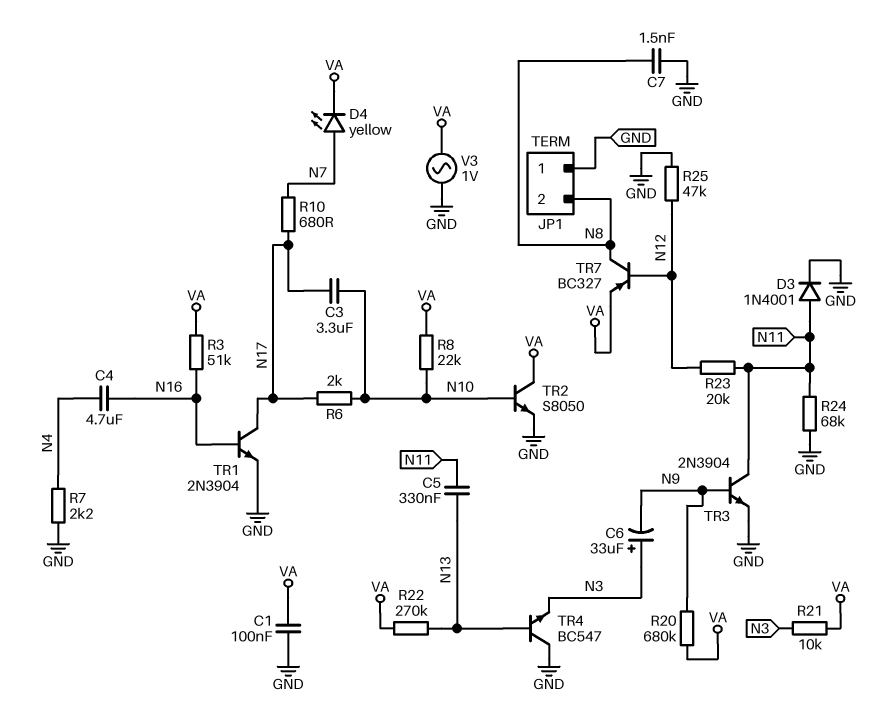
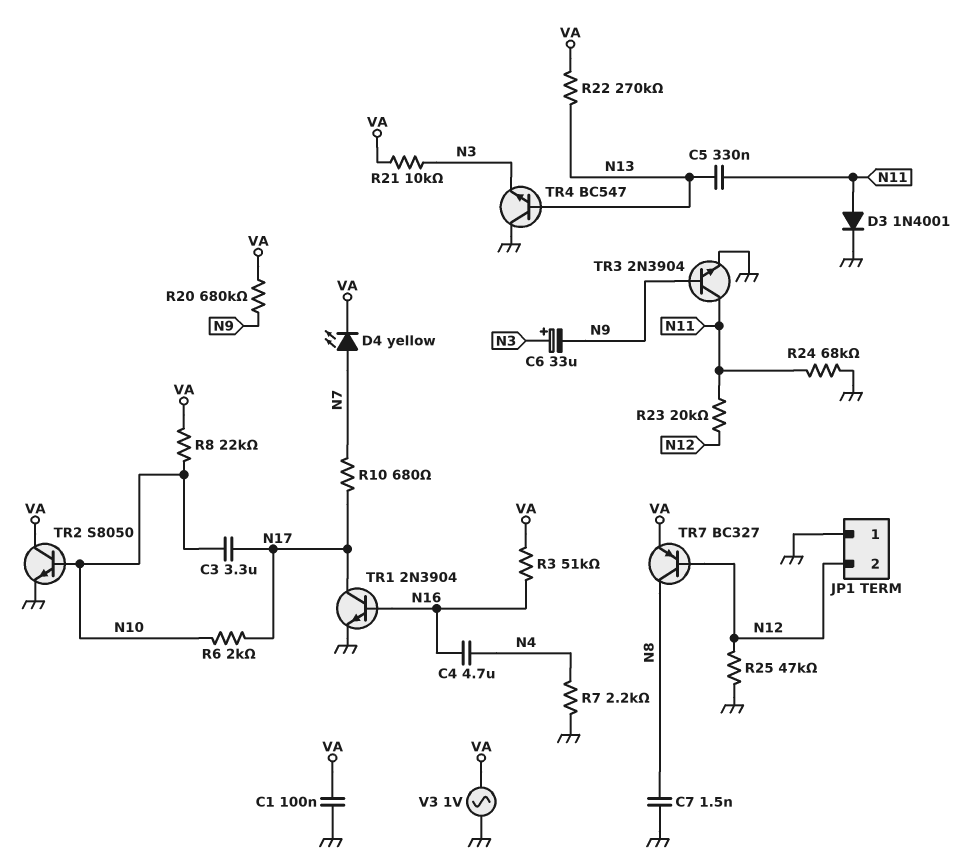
JP1 pin 2: N8 -> N12

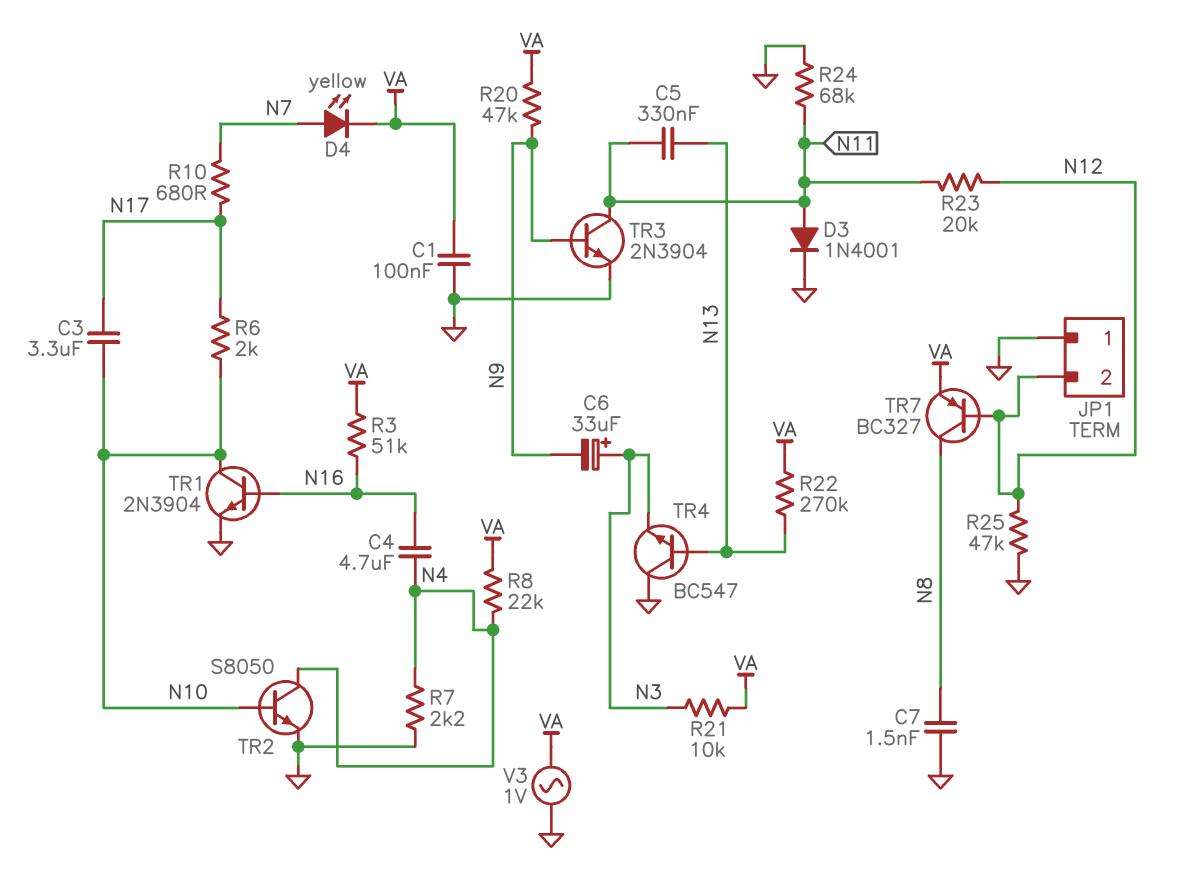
R8: 22k (N10, VA) -> 22k (N4, VA)
R20: 680k (N9, VA) -> 47k (N9, VA)
TR1: NPN 2N3904 (B N16, C N17, E GND) -> NPN 2N3904 (B N16, C N10, E GND)
TR2: NPN S8050 (B N10, C VA, E GND) -> NPN S8050 (B N10, C N4, E GND)

